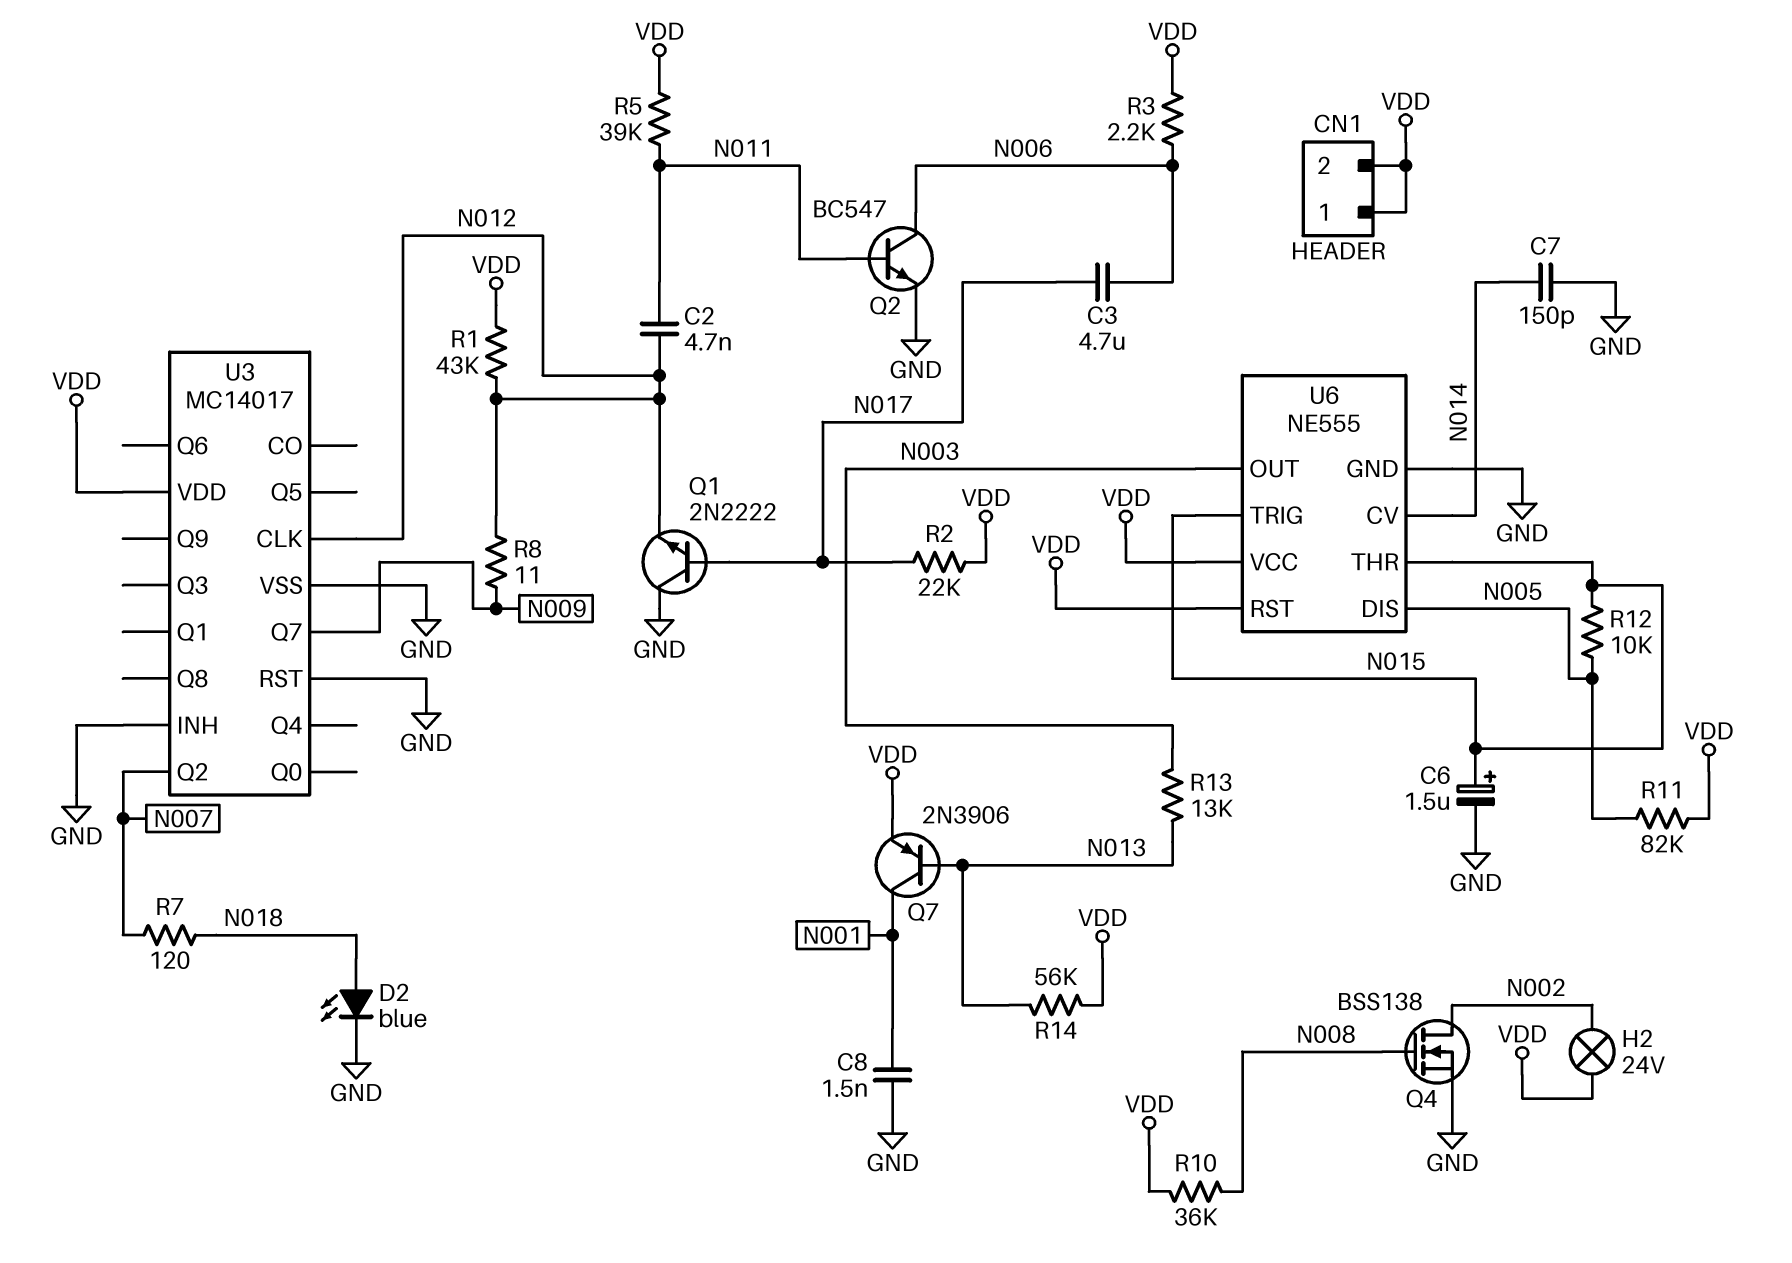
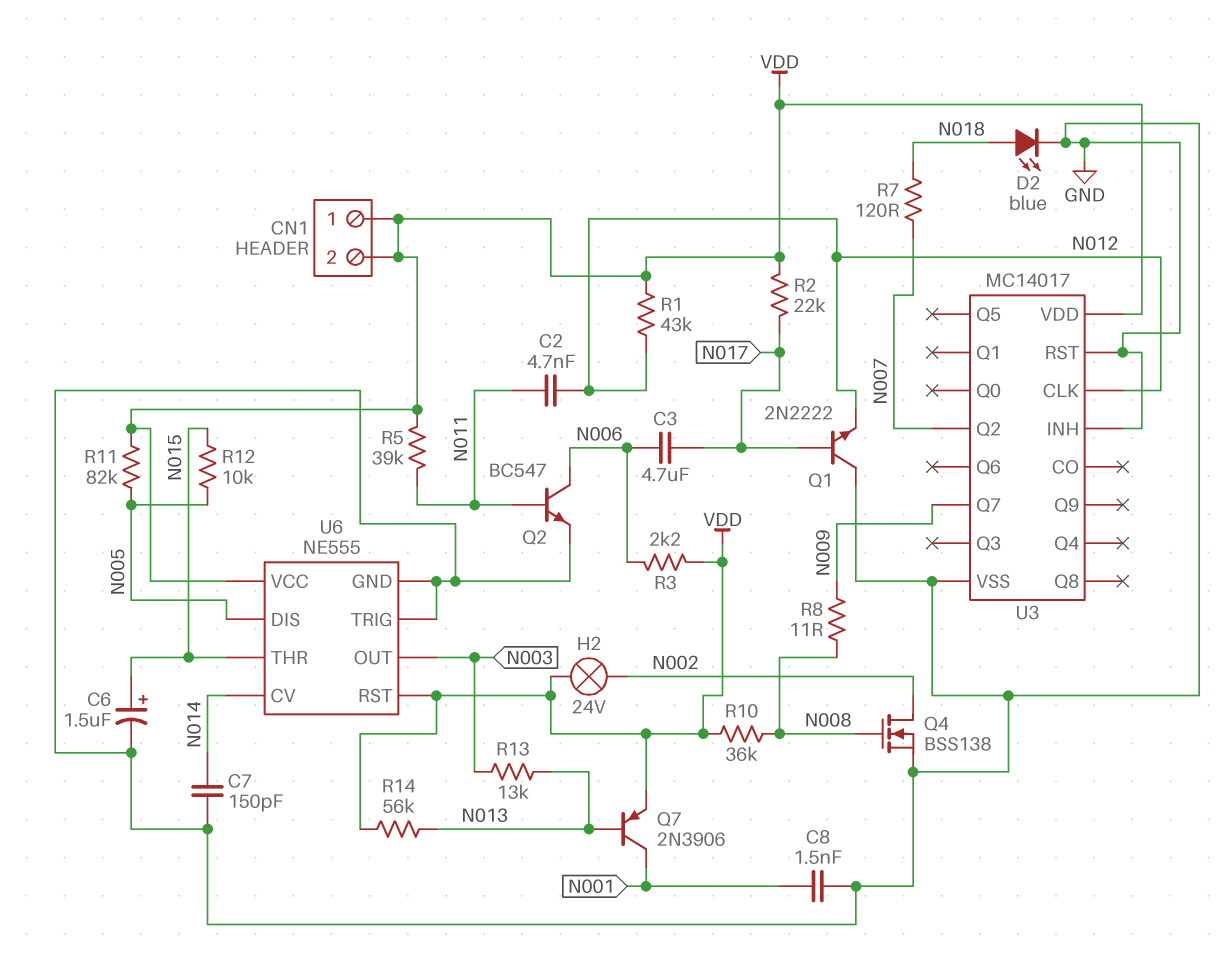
R8: 11 (N009, N012) -> 11 (N008, N009)
U6 pin TRIG: N015 -> GND

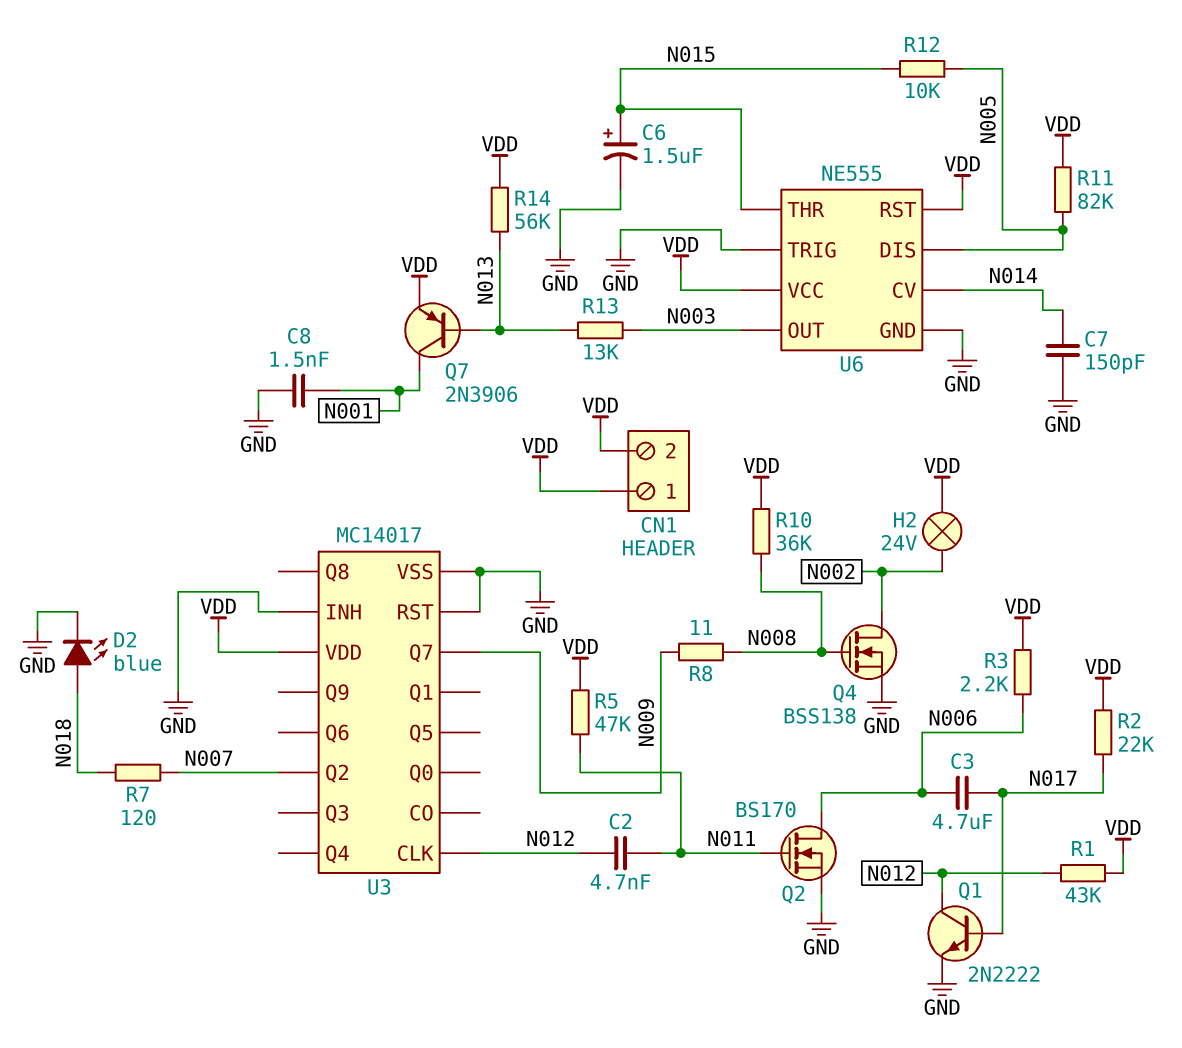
Q1: NPN 2N2222 (B N017, C GND, E N012) -> NPN 2N2222 (B N017, C N012, E GND)
Q2: NPN BC547 (B N011, C N006, E GND) -> NMOS BS170 (G N011, D N006, S GND)
R5: 39k (N011, VDD) -> 47k (N011, VDD)

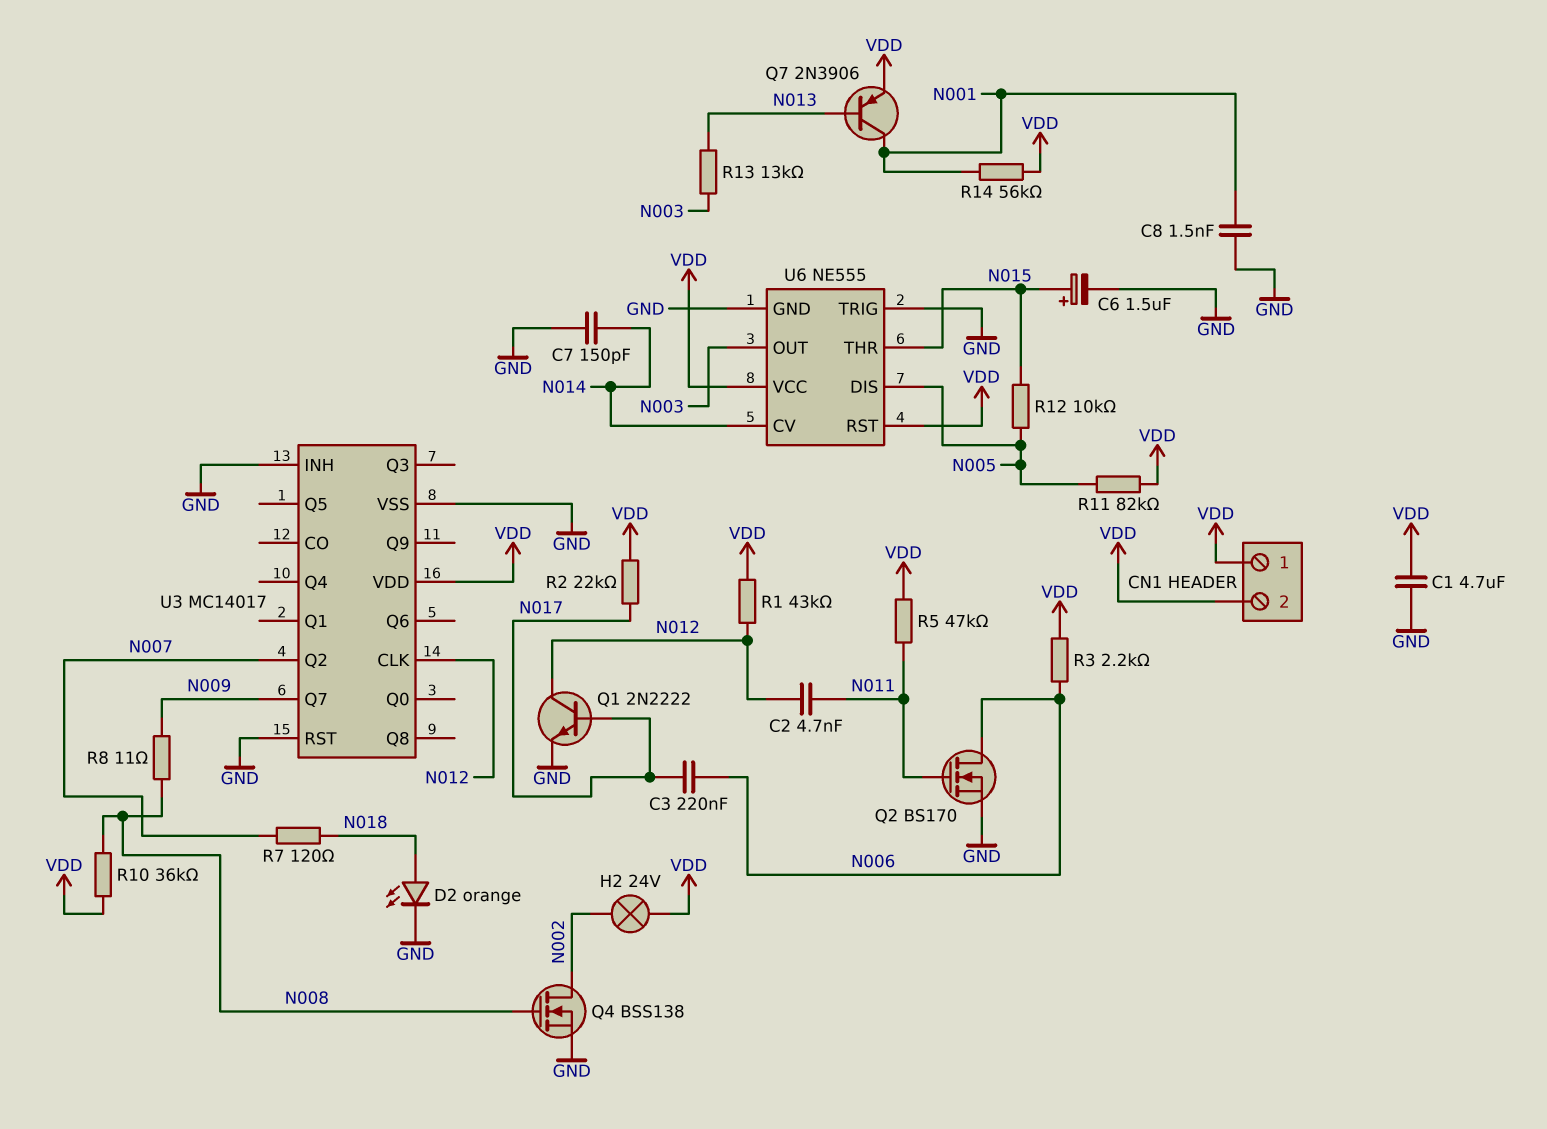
C1: none -> 4.7uF (GND, VDD)
C3: 4.7uF (N006, N017) -> 220nF (N006, N017)
D2: LED blue (A N018, K GND) -> LED orange (A N018, K GND)
R14: 56k (N013, VDD) -> 56k (N001, VDD)

